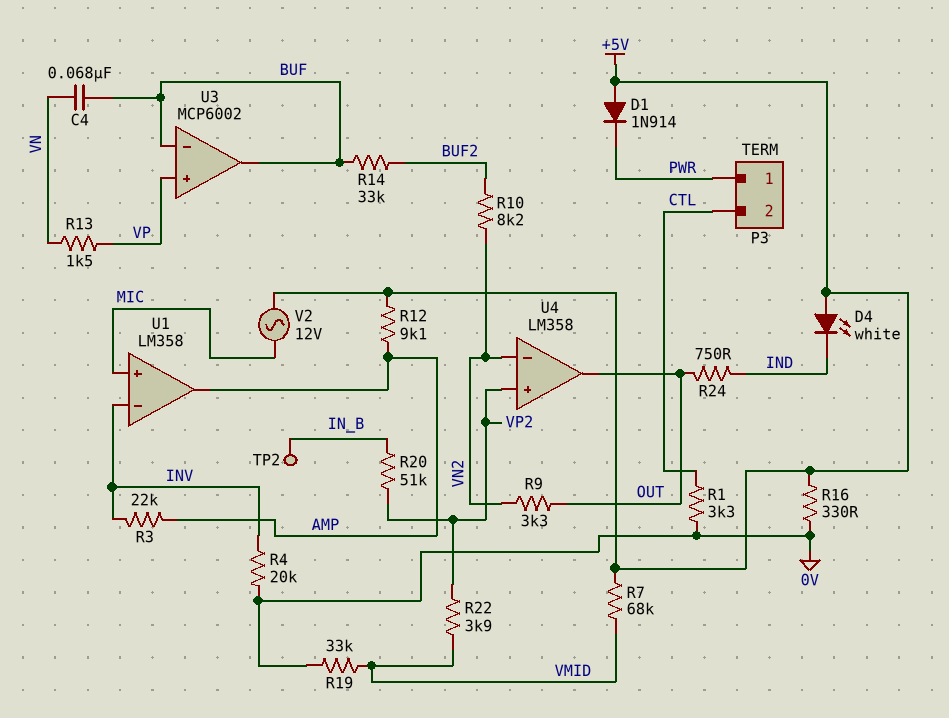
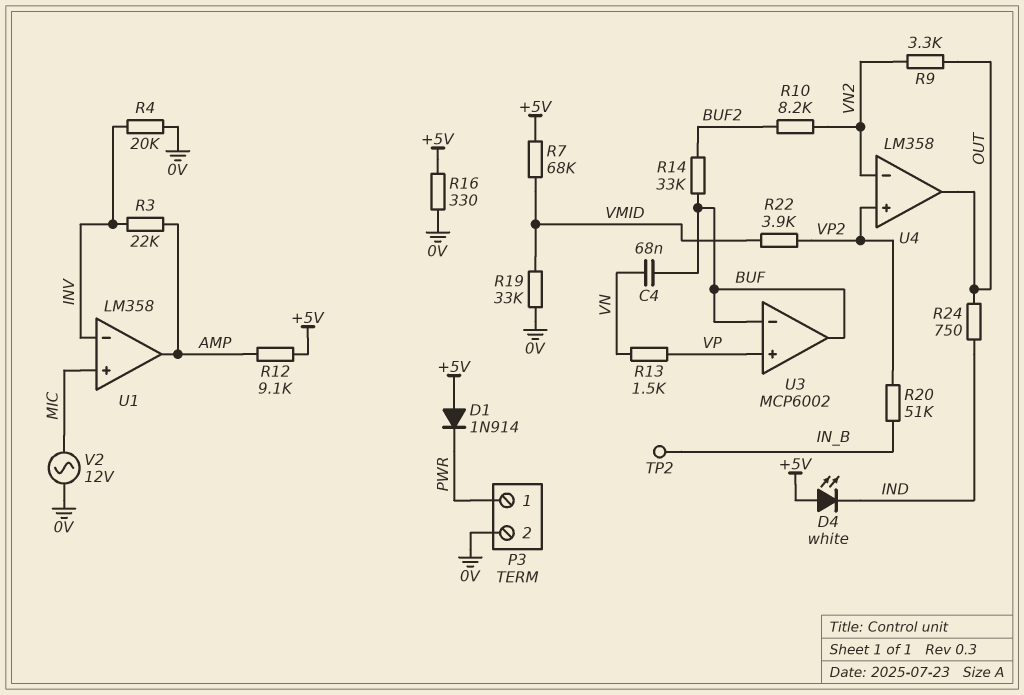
P3 pin 2: CTL -> 0V
R1: 3.3k (0V, CTL) -> none
V2: AC 12V (+5V, MIC) -> AC 12V (0V, MIC)

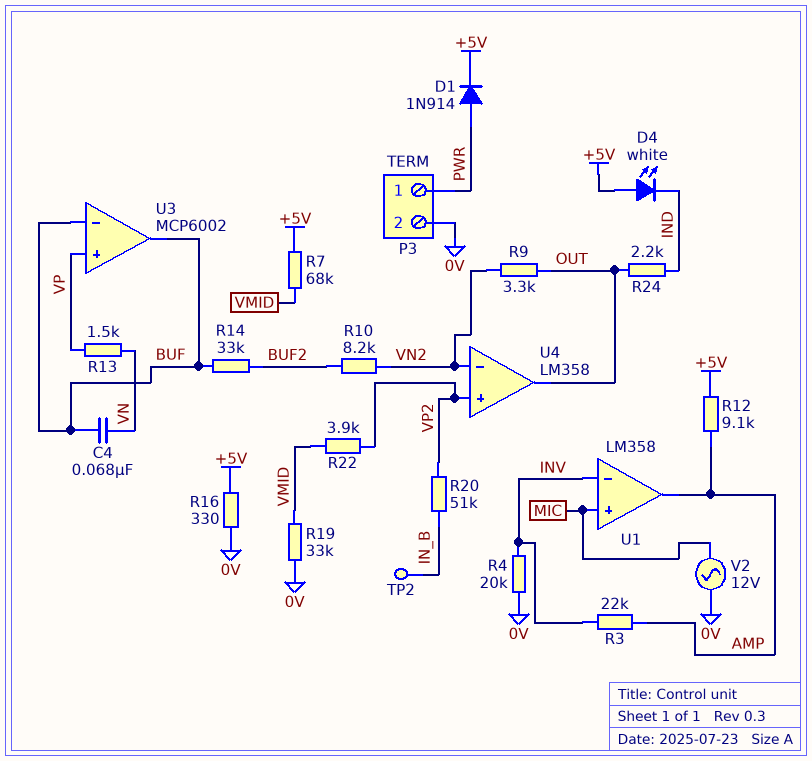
D1: diode 1N914 (A +5V, K PWR) -> diode 1N914 (A PWR, K +5V)
R24: 750 (IND, OUT) -> 2.2k (IND, OUT)

